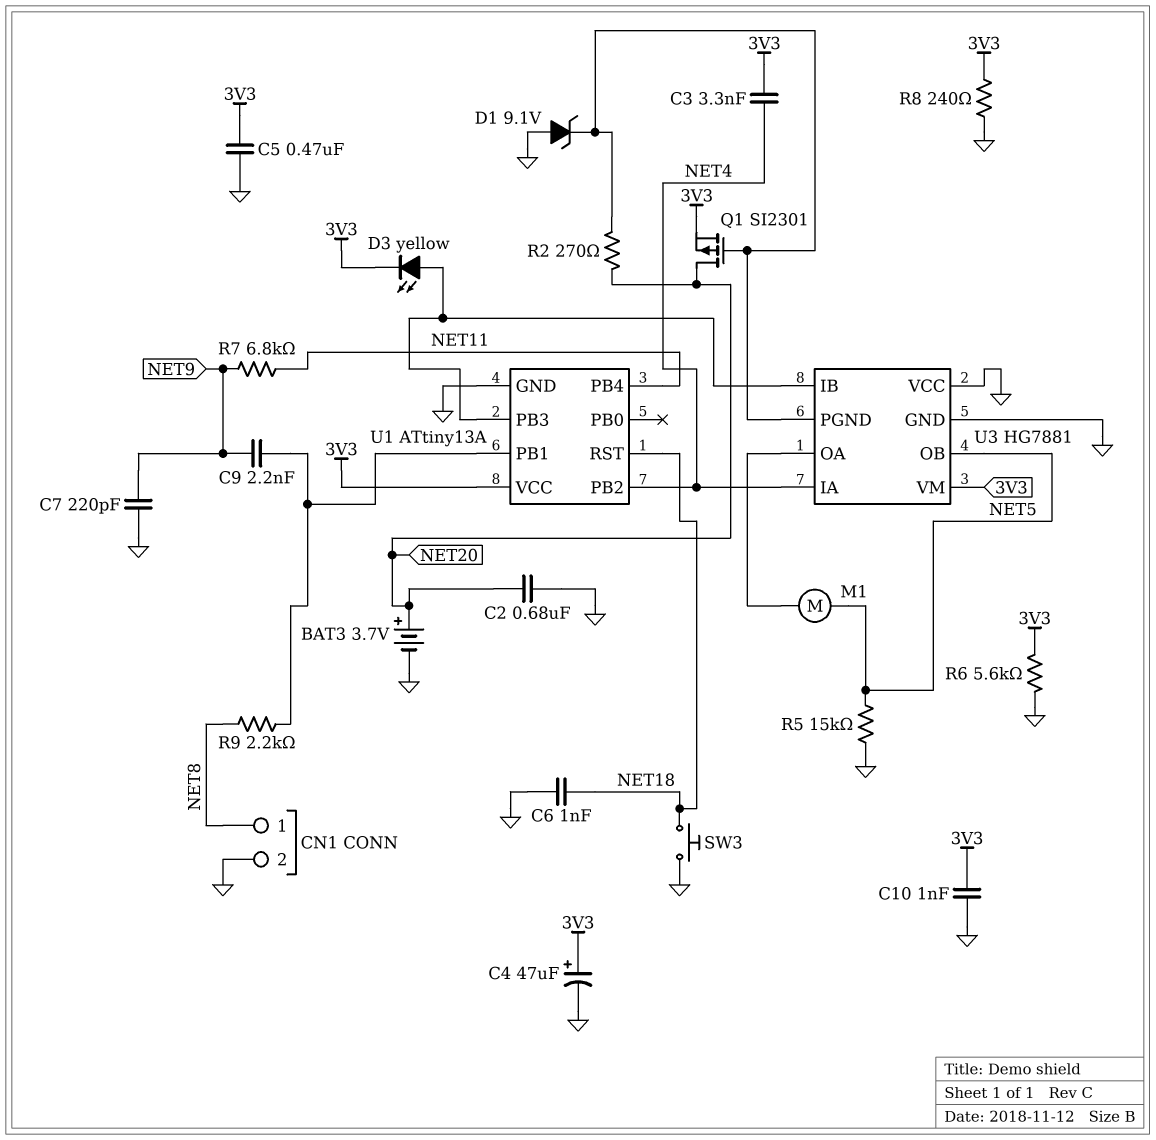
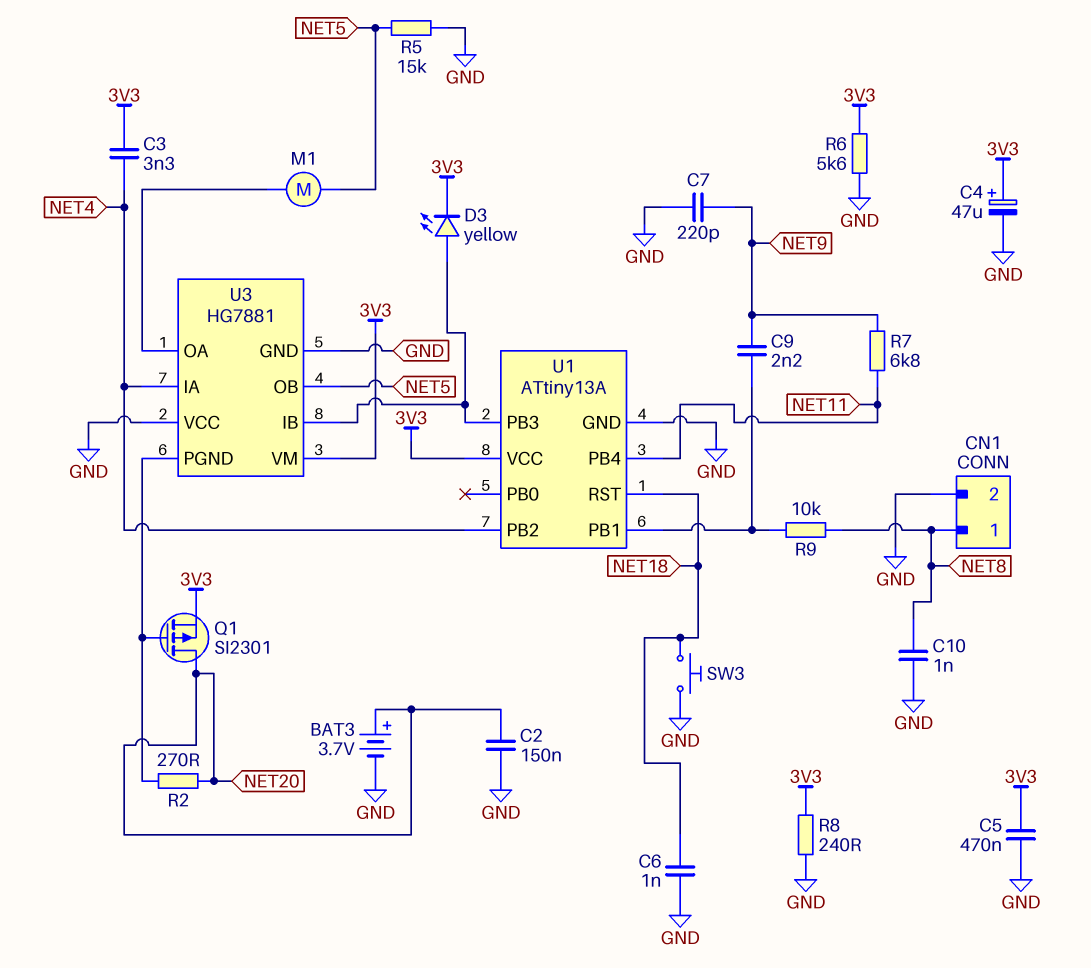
C2: 680nF (GND, NET20) -> 150nF (GND, NET20)
C10: 1nF (3V3, GND) -> 1nF (GND, NET8)
D1: zener 9.1V (A GND, K U3/PGND) -> none
R9: 2.2k (NET8, U1/PB1) -> 10k (NET8, U1/PB1)

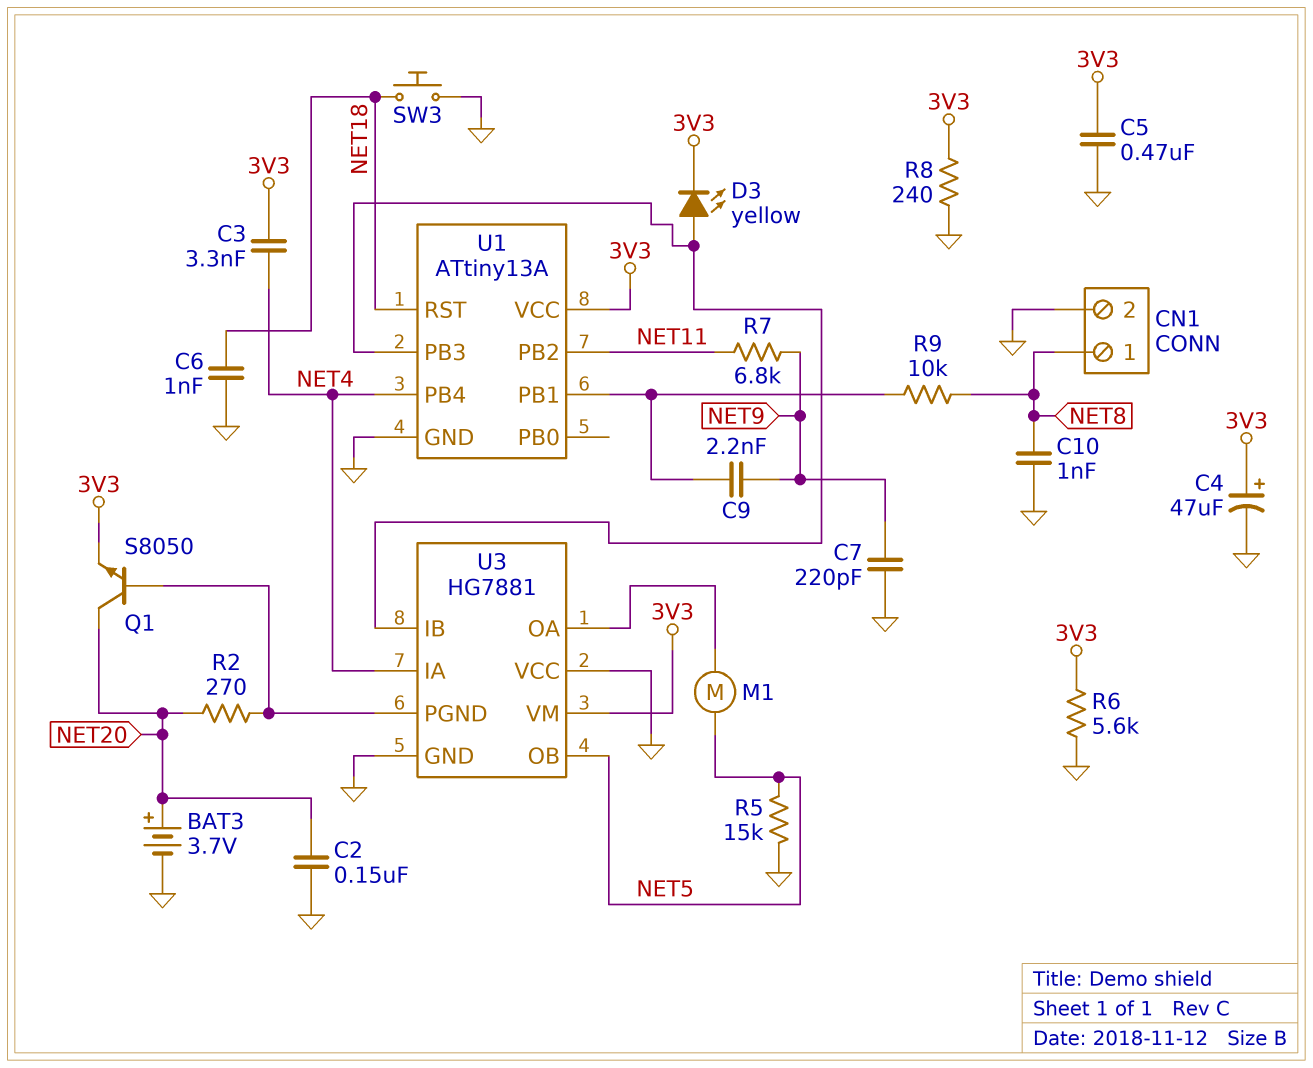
Q1: PMOS SI2301 (G U3/PGND, D NET20, S 3V3) -> NPN S8050 (B U3/PGND, C NET20, E 3V3)
U1 pin PB2: NET4 -> NET11
U1 pin PB4: NET11 -> NET4

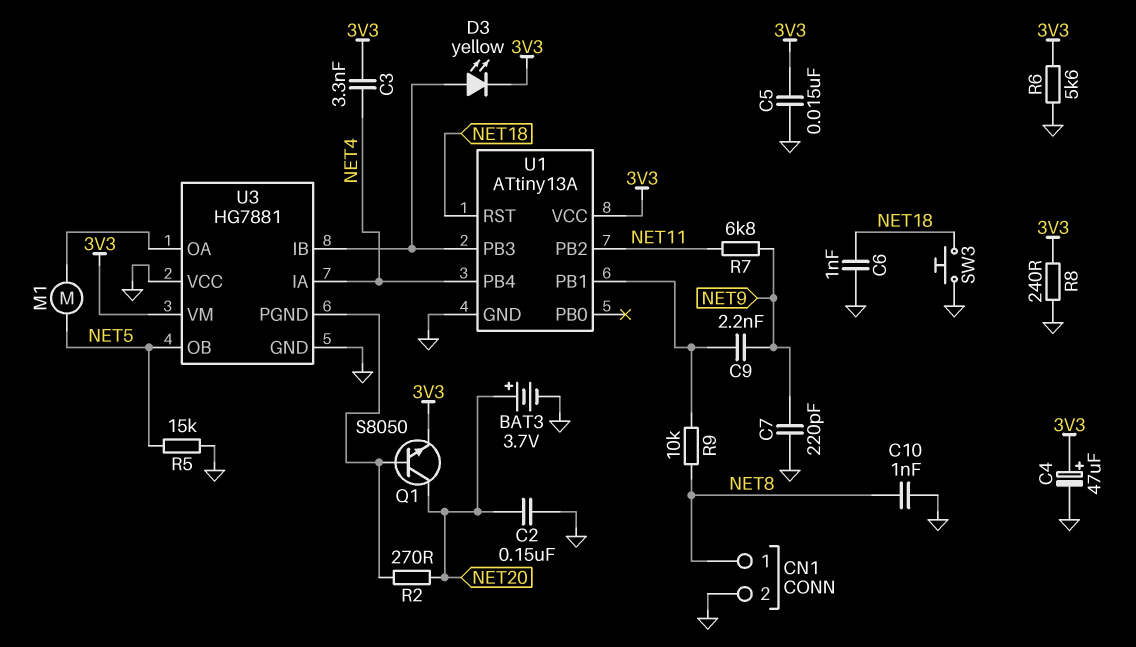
C5: 470nF (3V3, GND) -> 15nF (3V3, GND)

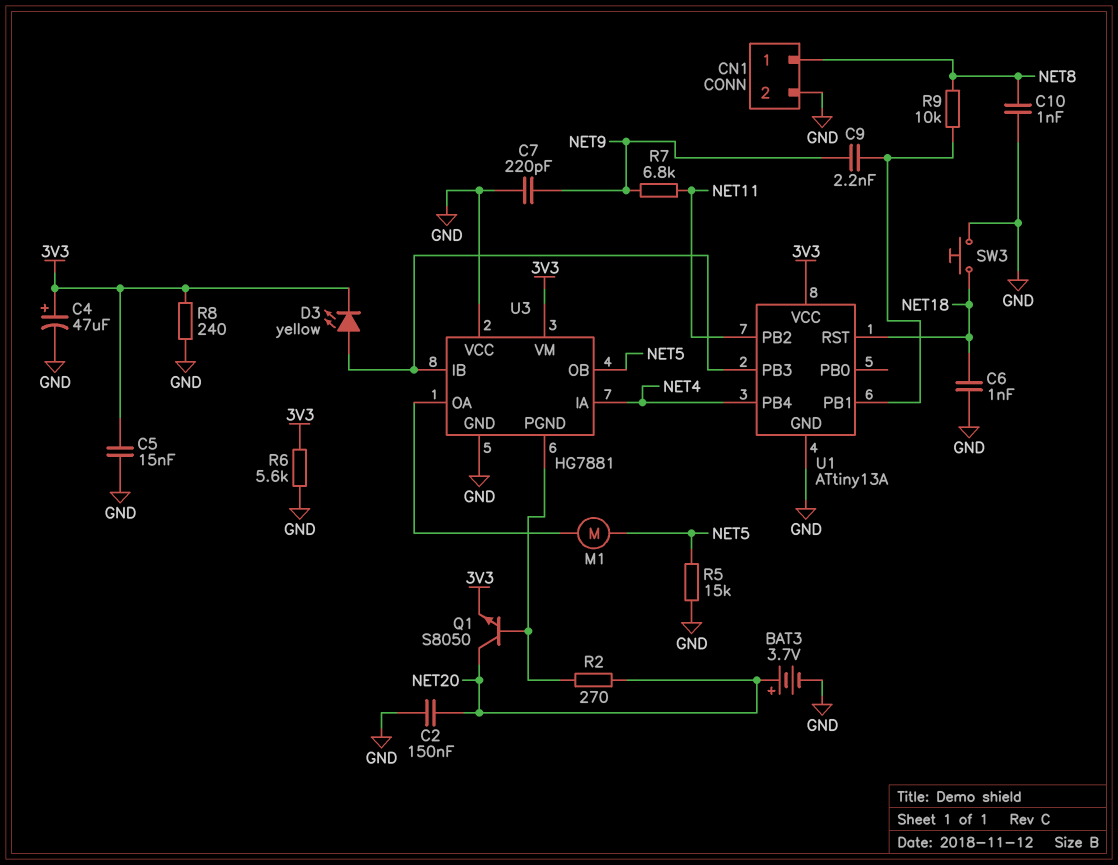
C3: 3.3nF (3V3, NET4) -> none

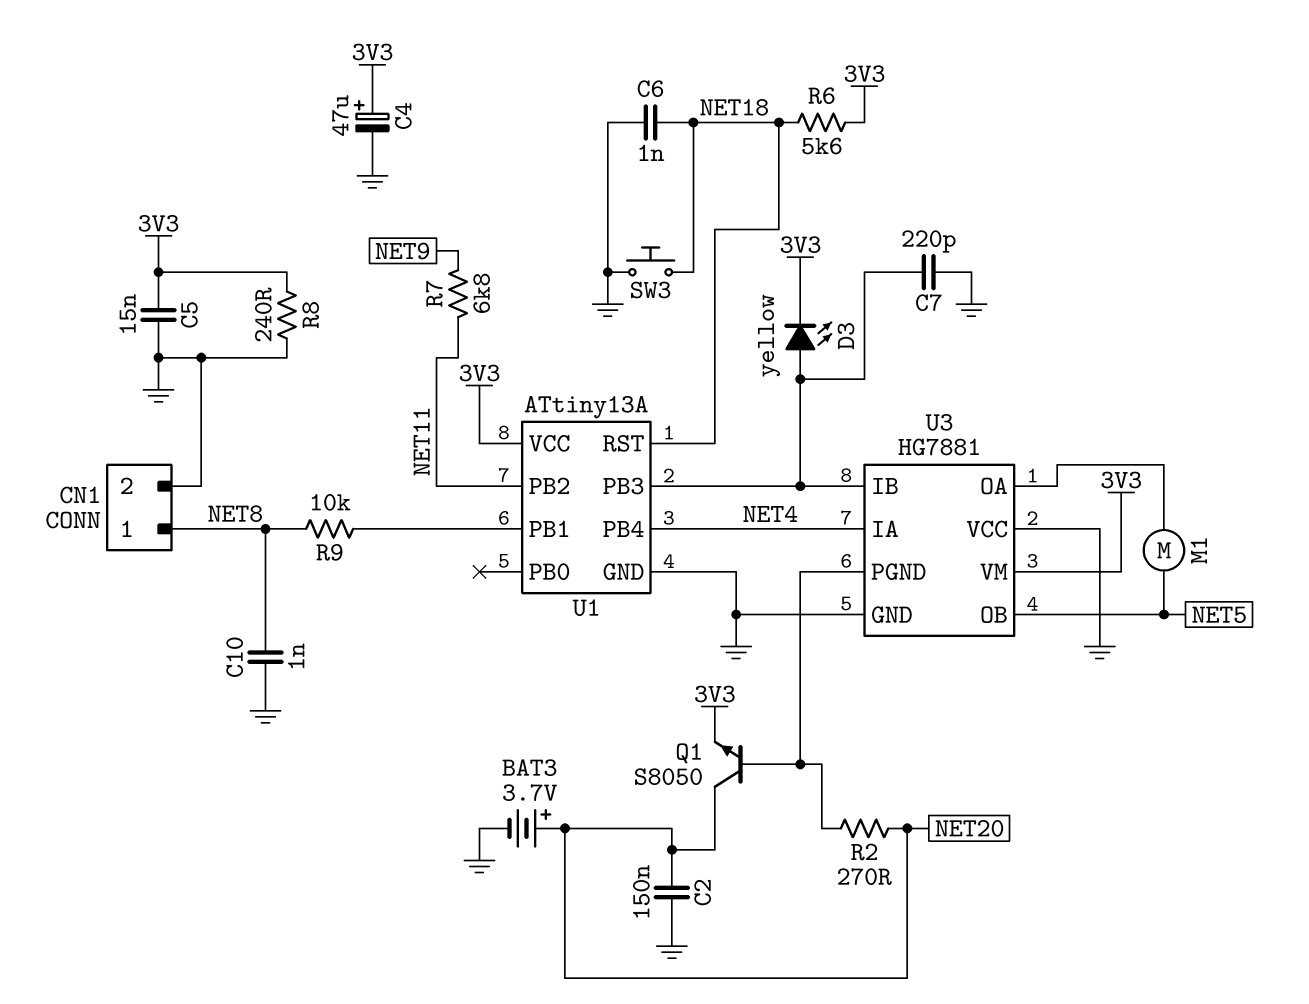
C7: 220pF (GND, NET9) -> 220pF (GND, U1/PB3)
C9: 2.2nF (NET9, U1/PB1) -> none
R5: 15k (GND, NET5) -> none
R6: 5.6k (3V3, GND) -> 5.6k (3V3, NET18)

